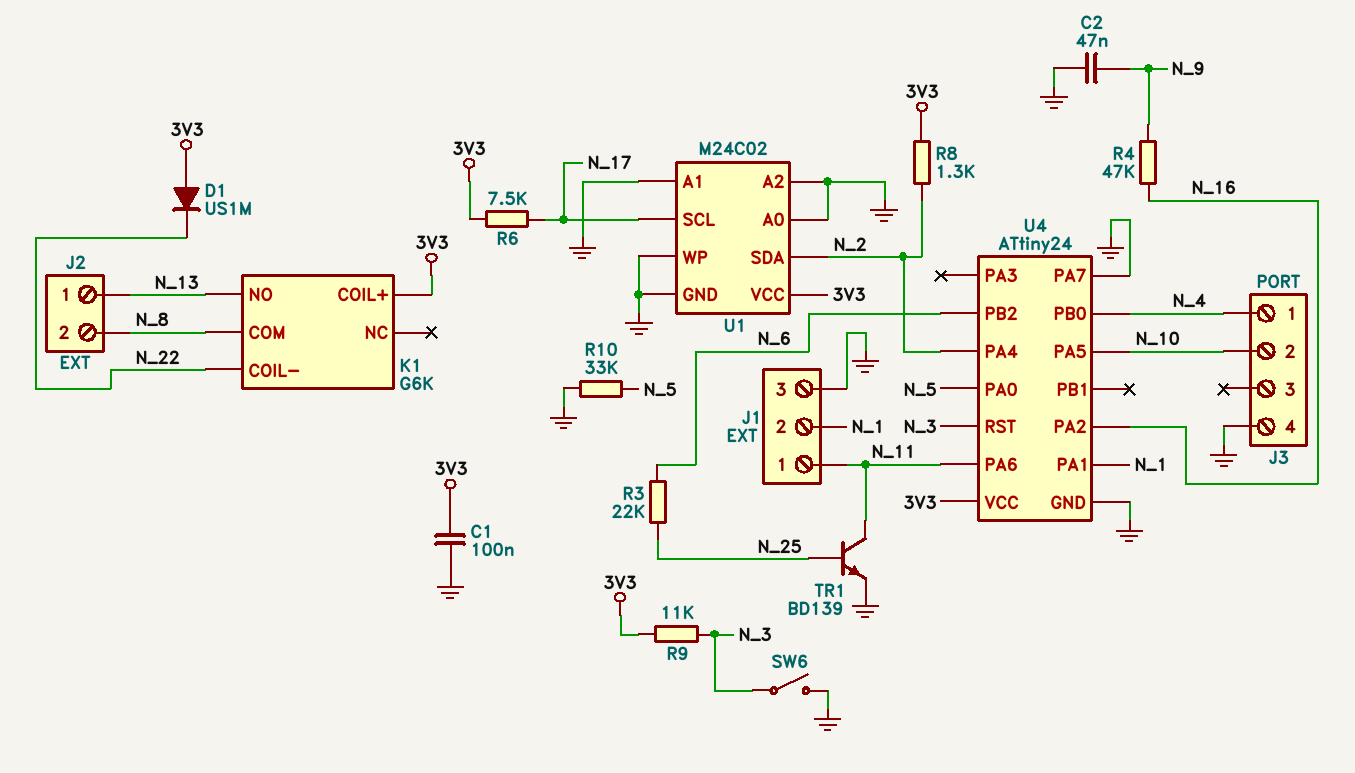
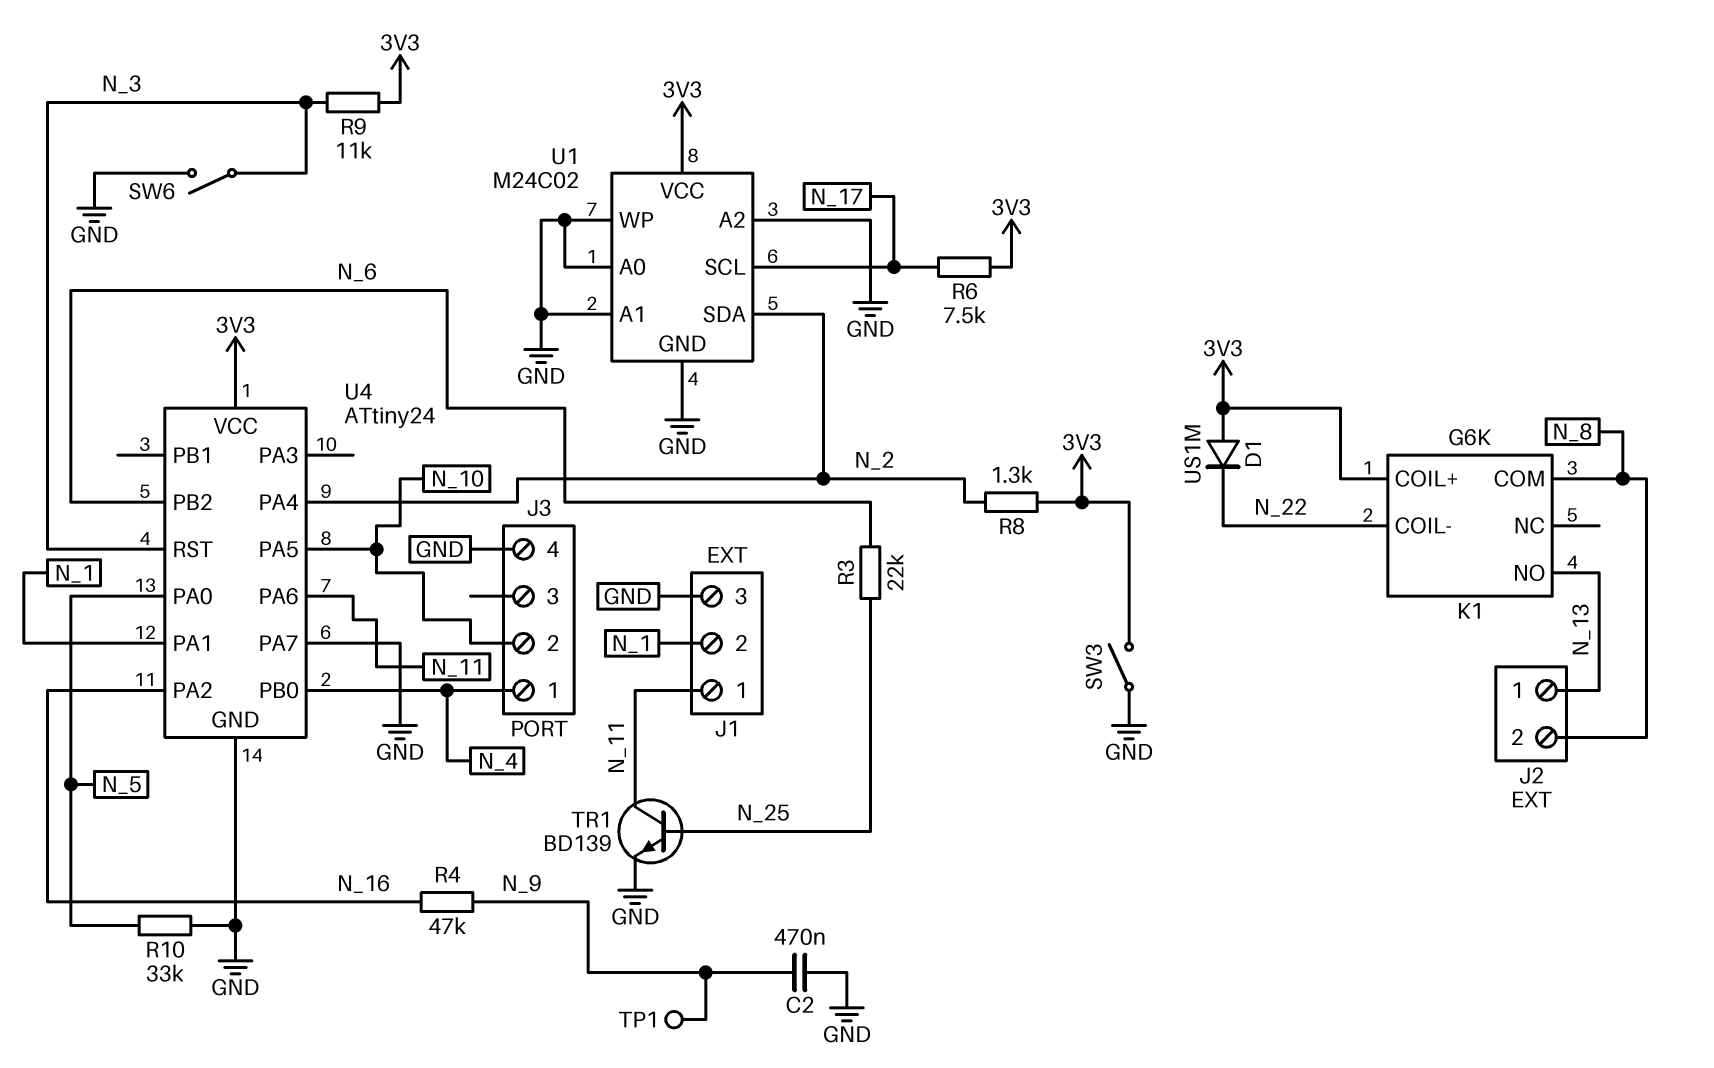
C1: 100nF (3V3, GND) -> none
C2: 47nF (GND, N_9) -> 470nF (GND, N_9)
SW3: none -> switch (3V3, GND)
TP1: none -> test point (N_9)

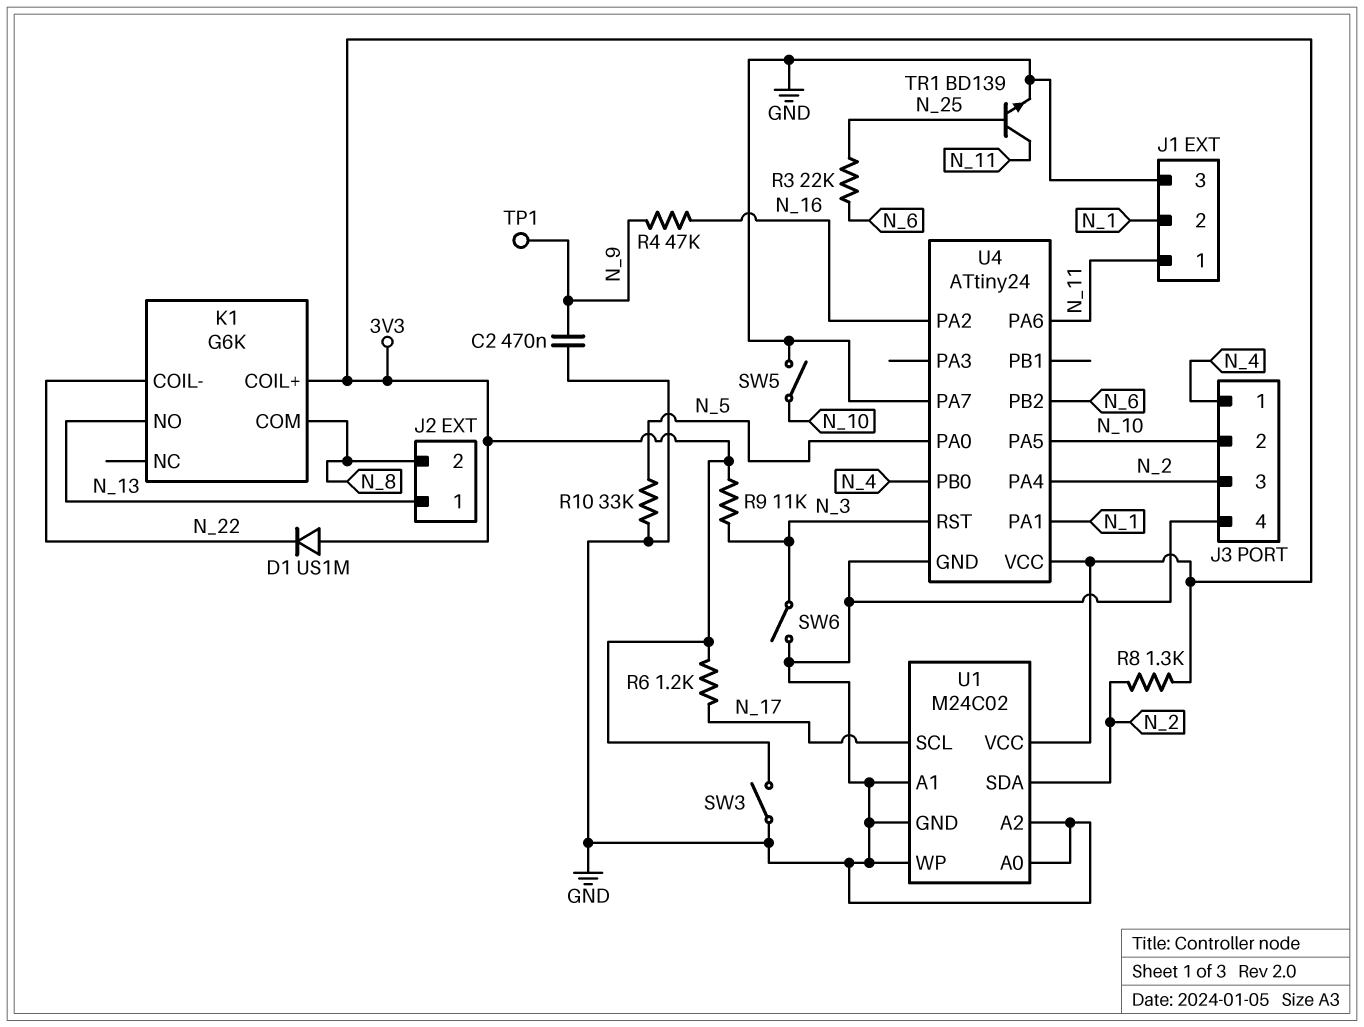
J3 pin 3: none -> N_2
R6: 7.5k (3V3, N_17) -> 1.2k (3V3, N_17)
SW5: none -> switch (GND, N_10)

